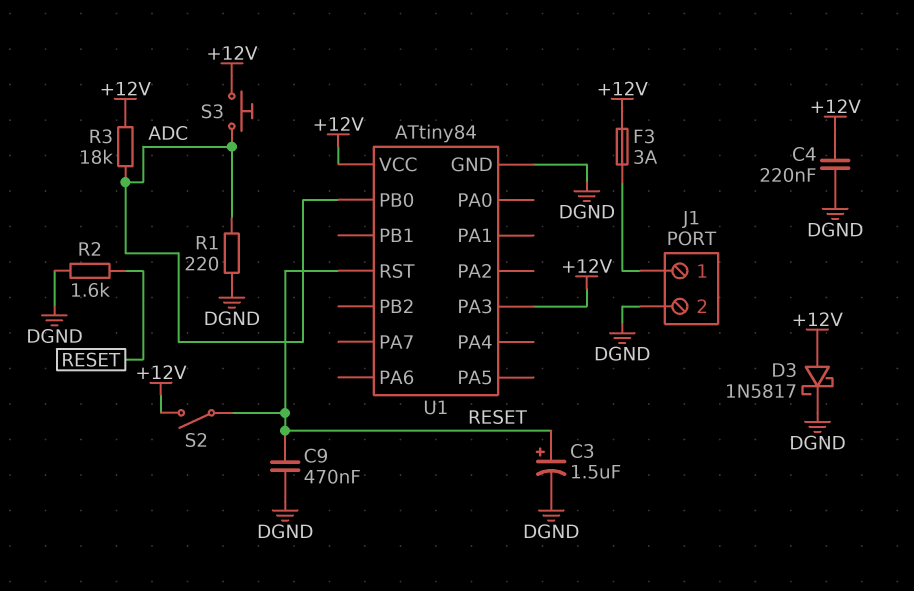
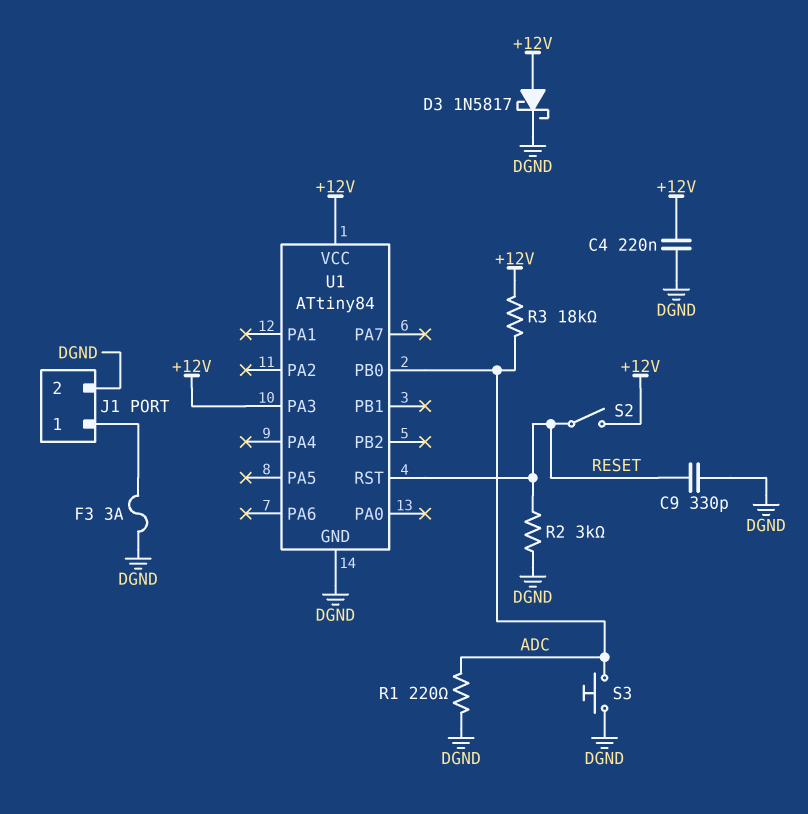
C3: 1.5uF (plus RESET, minus DGND) -> none
C9: 470nF (DGND, RESET) -> 330pF (DGND, RESET)
F3: 3A (+12V, J1/1) -> 3A (DGND, J1/1)
R2: 1.6k (DGND, RESET) -> 3k (DGND, RESET)
S3: button (+12V, ADC) -> button (ADC, DGND)

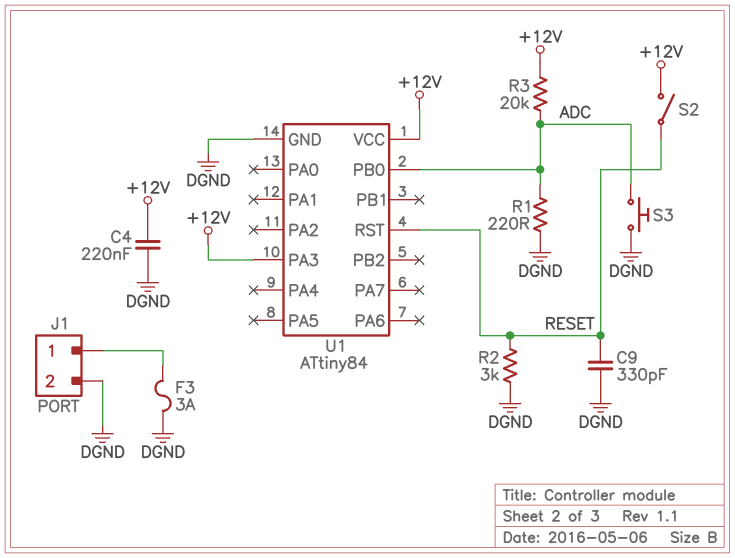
D3: schottky 1N5817 (A +12V, K DGND) -> none
R3: 18k (+12V, ADC) -> 20k (+12V, ADC)

